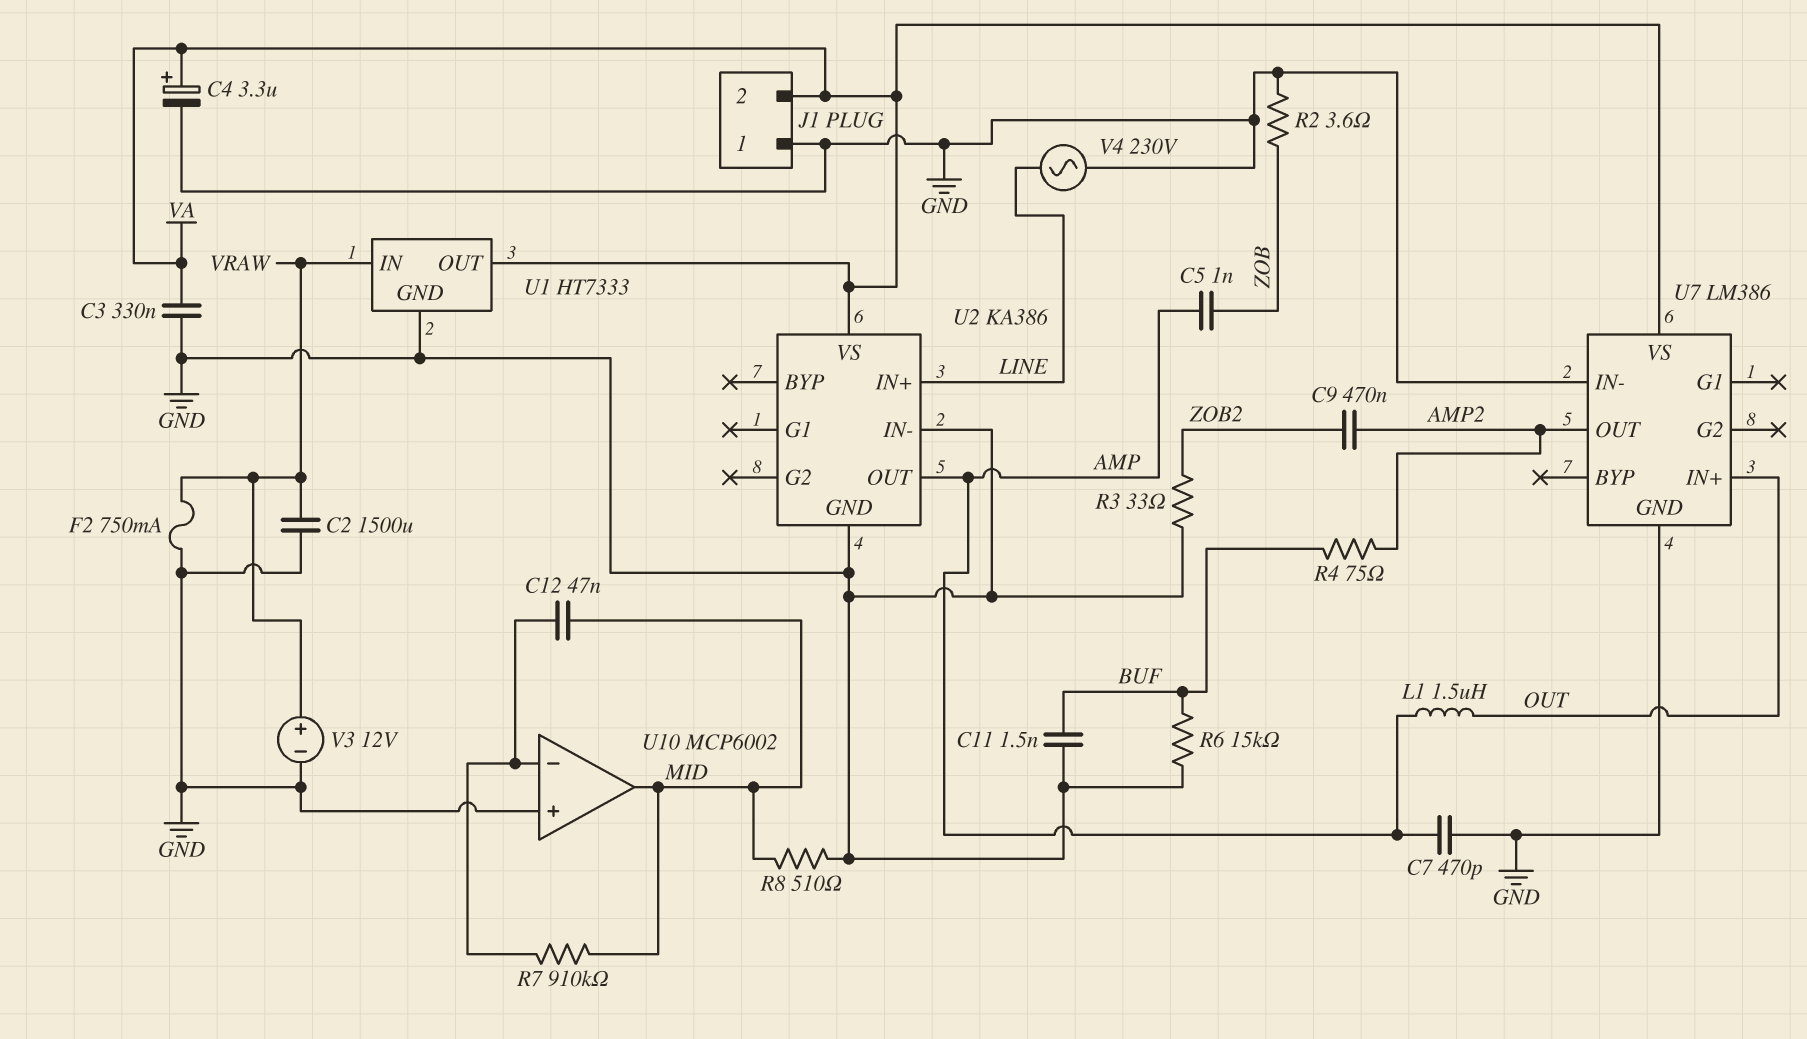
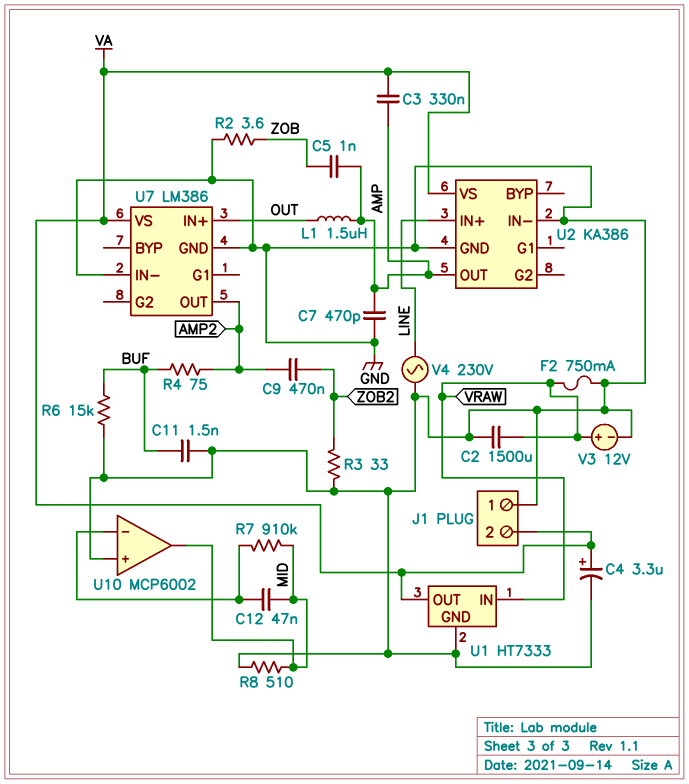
C3: 330nF (GND, VA) -> 330nF (AMP, VA)

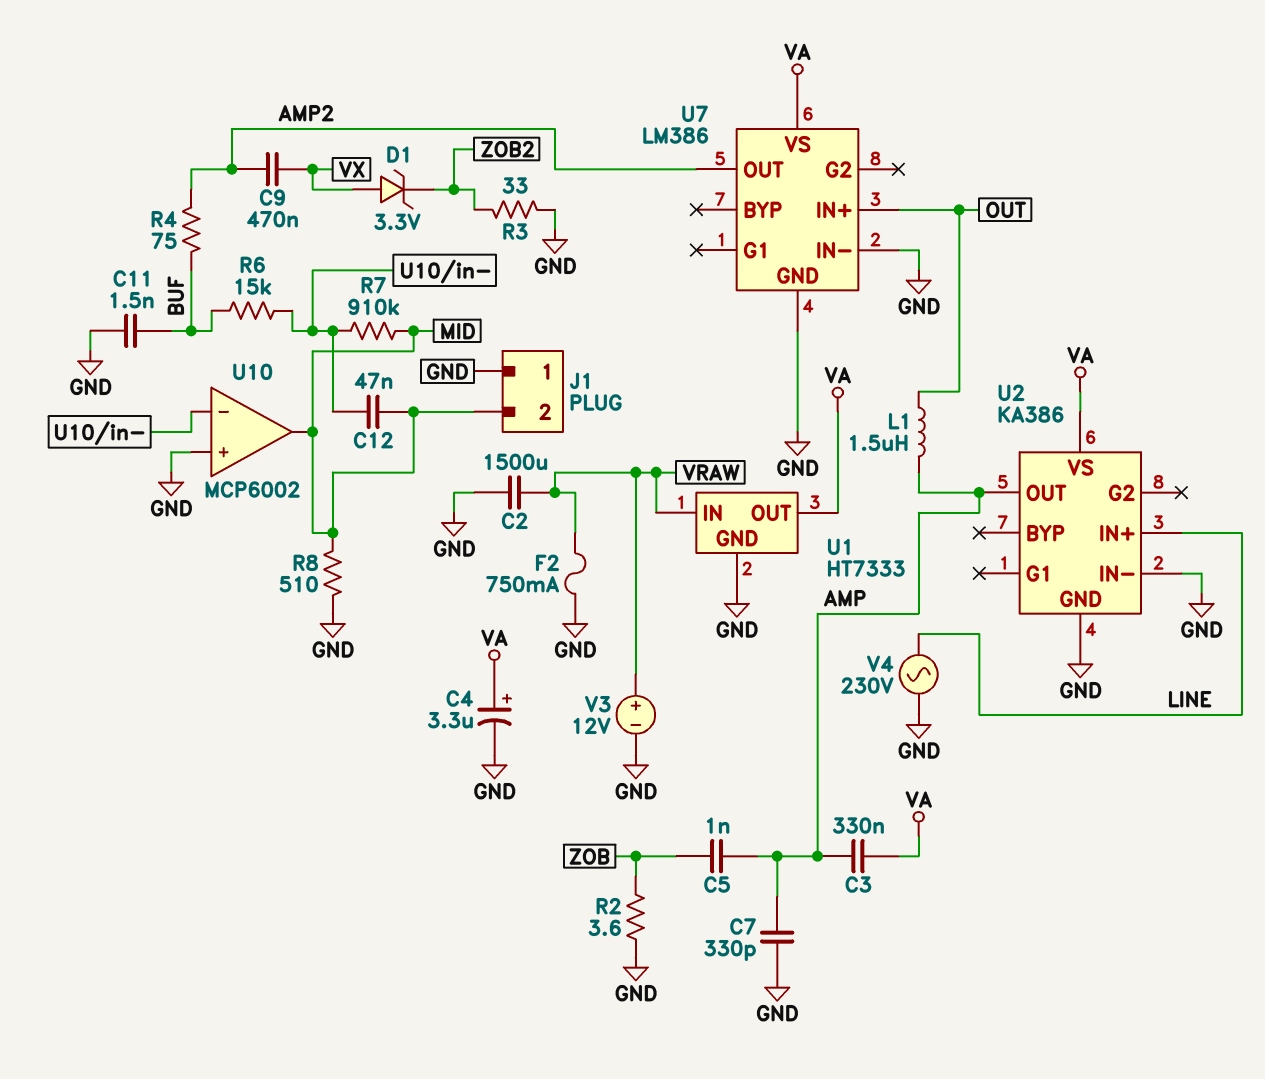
C7: 470pF (AMP, GND) -> 330pF (AMP, GND)
C9: 470nF (AMP2, ZOB2) -> 470nF (AMP2, VX)
D1: none -> zener 3.3V (A VX, K ZOB2)
J1 pin 2: VA -> MID
R6: 15k (BUF, GND) -> 15k (BUF, U10/in-)

